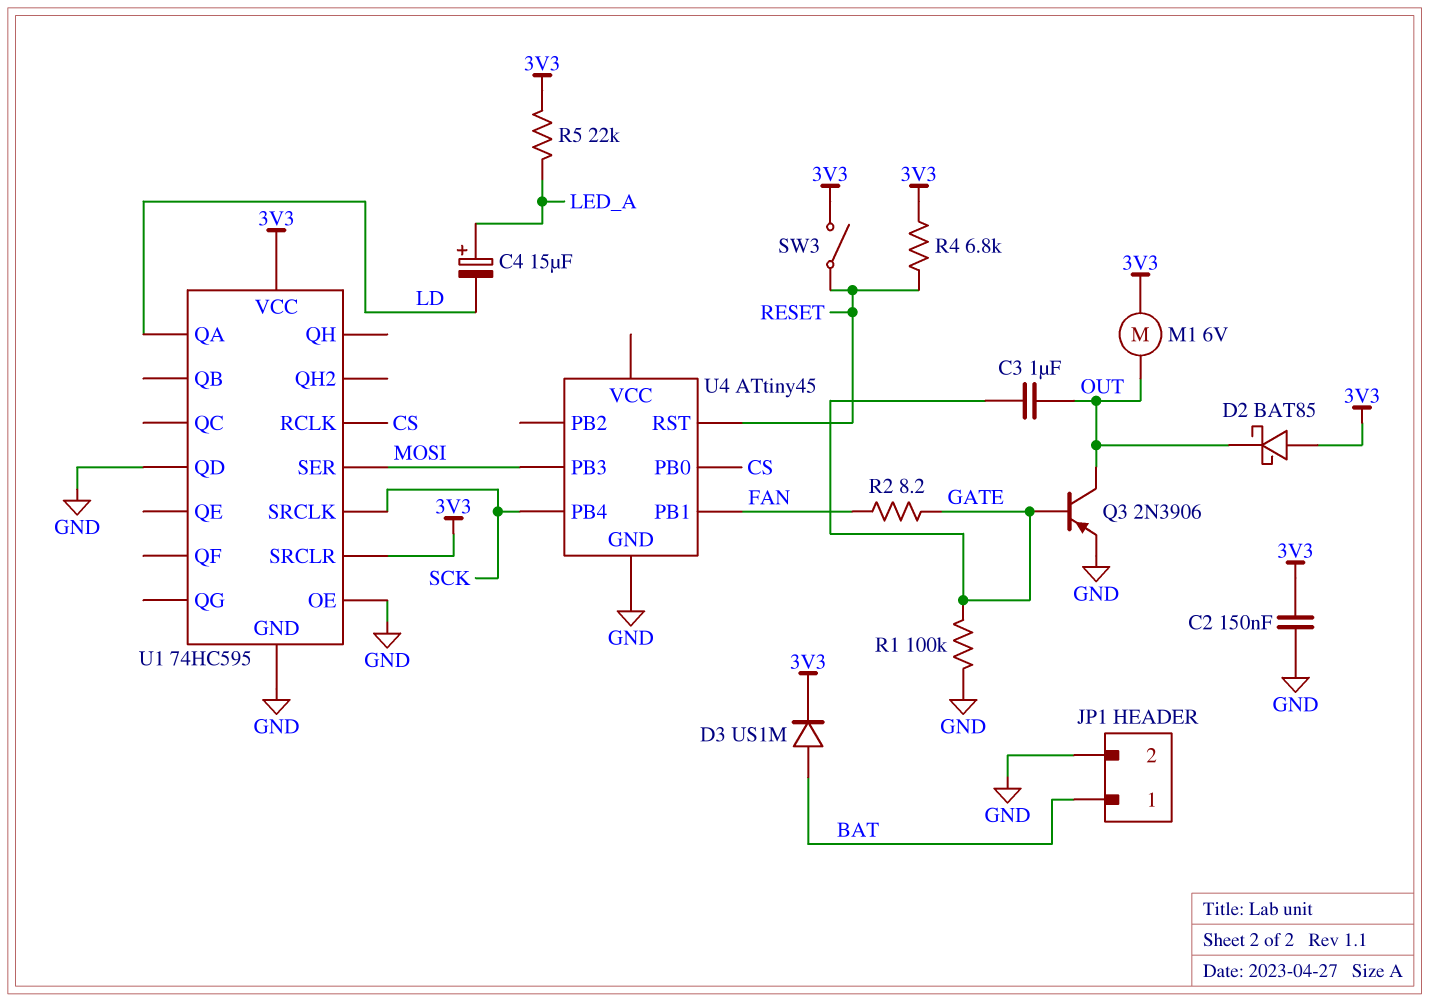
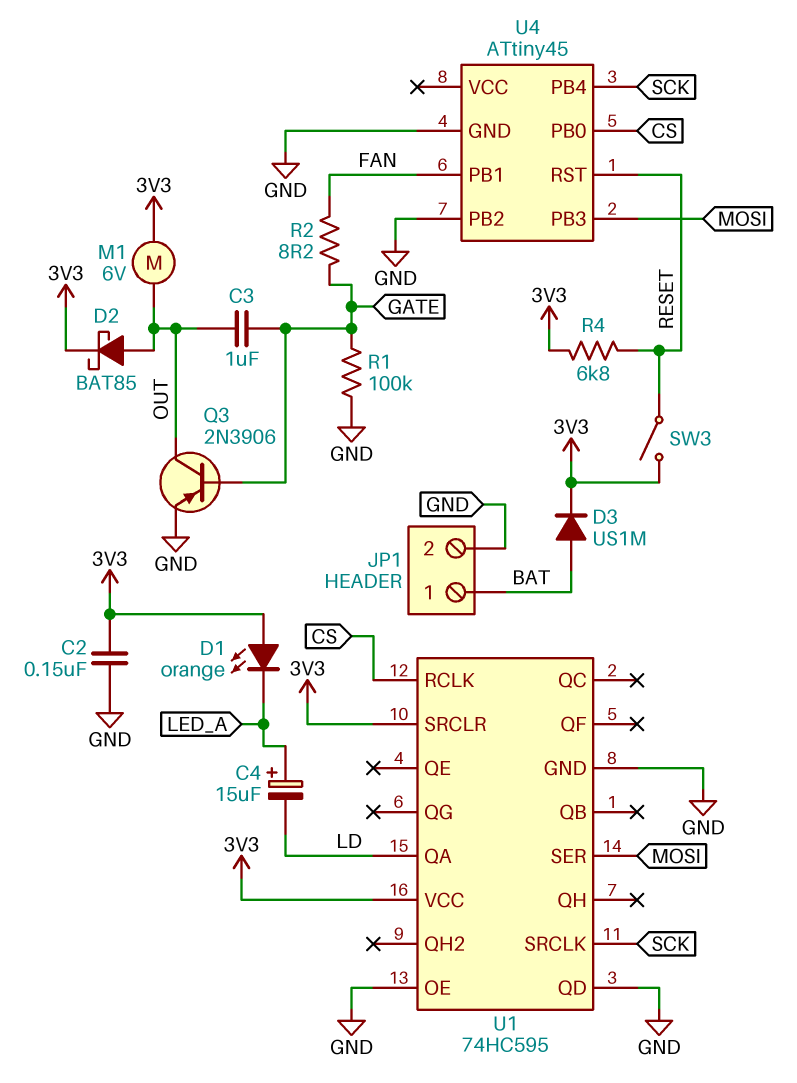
D1: none -> LED orange (A 3V3, K LED_A)
D2: schottky BAT85 (A 3V3, K OUT) -> schottky BAT85 (A OUT, K 3V3)
R5: 22k (3V3, LED_A) -> none
U4 pin PB2: none -> GND

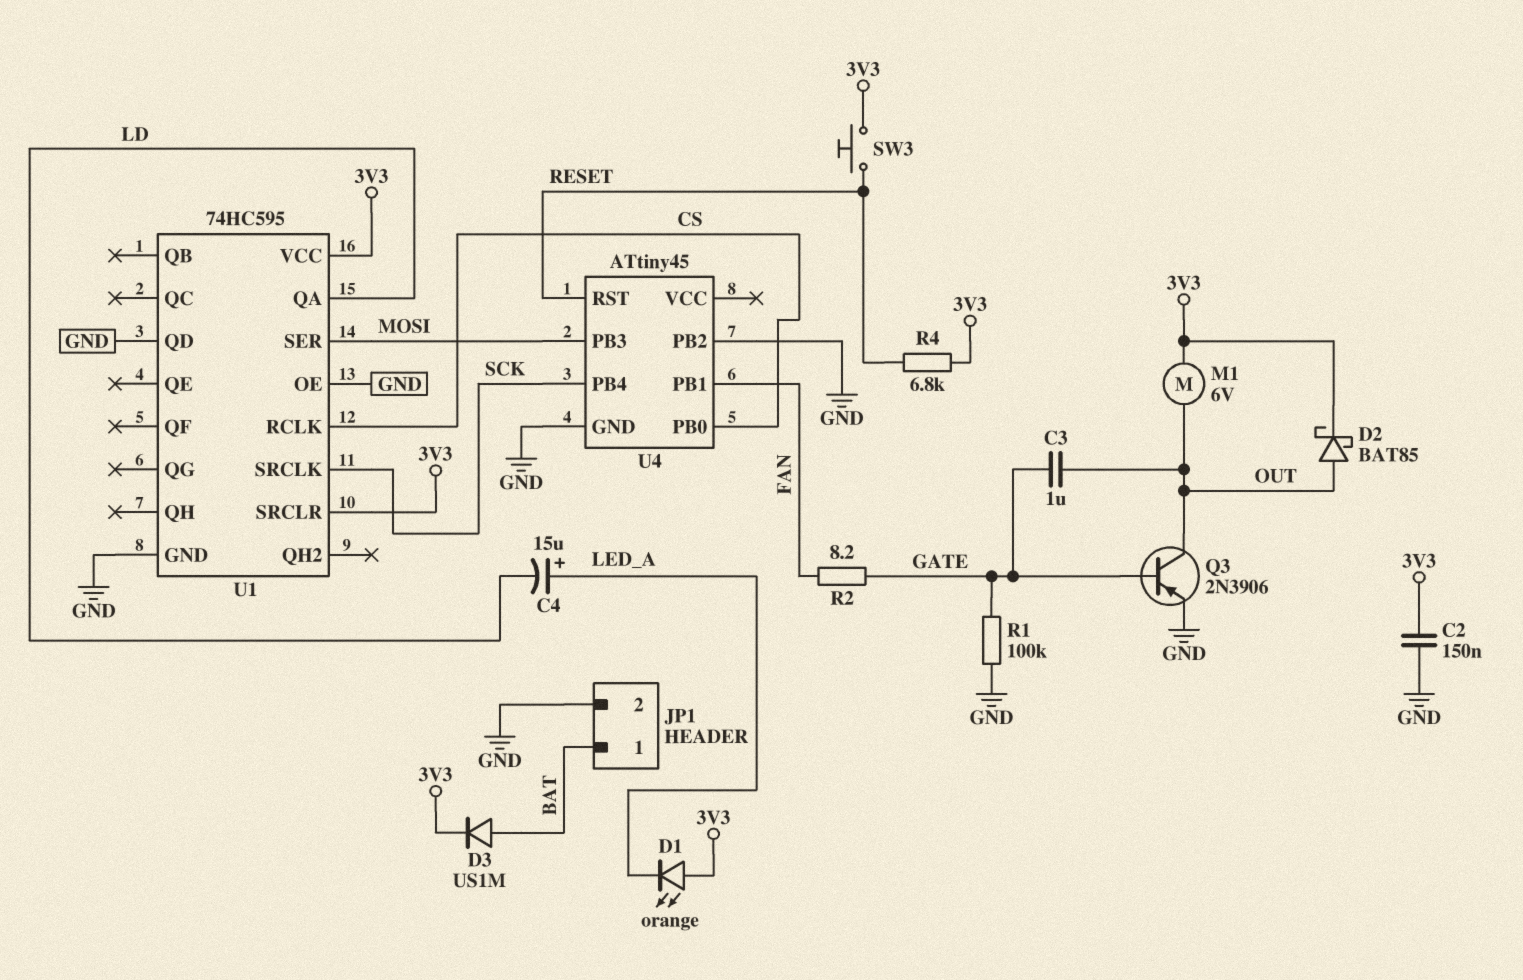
SW3: switch (3V3, RESET) -> button (3V3, RESET)

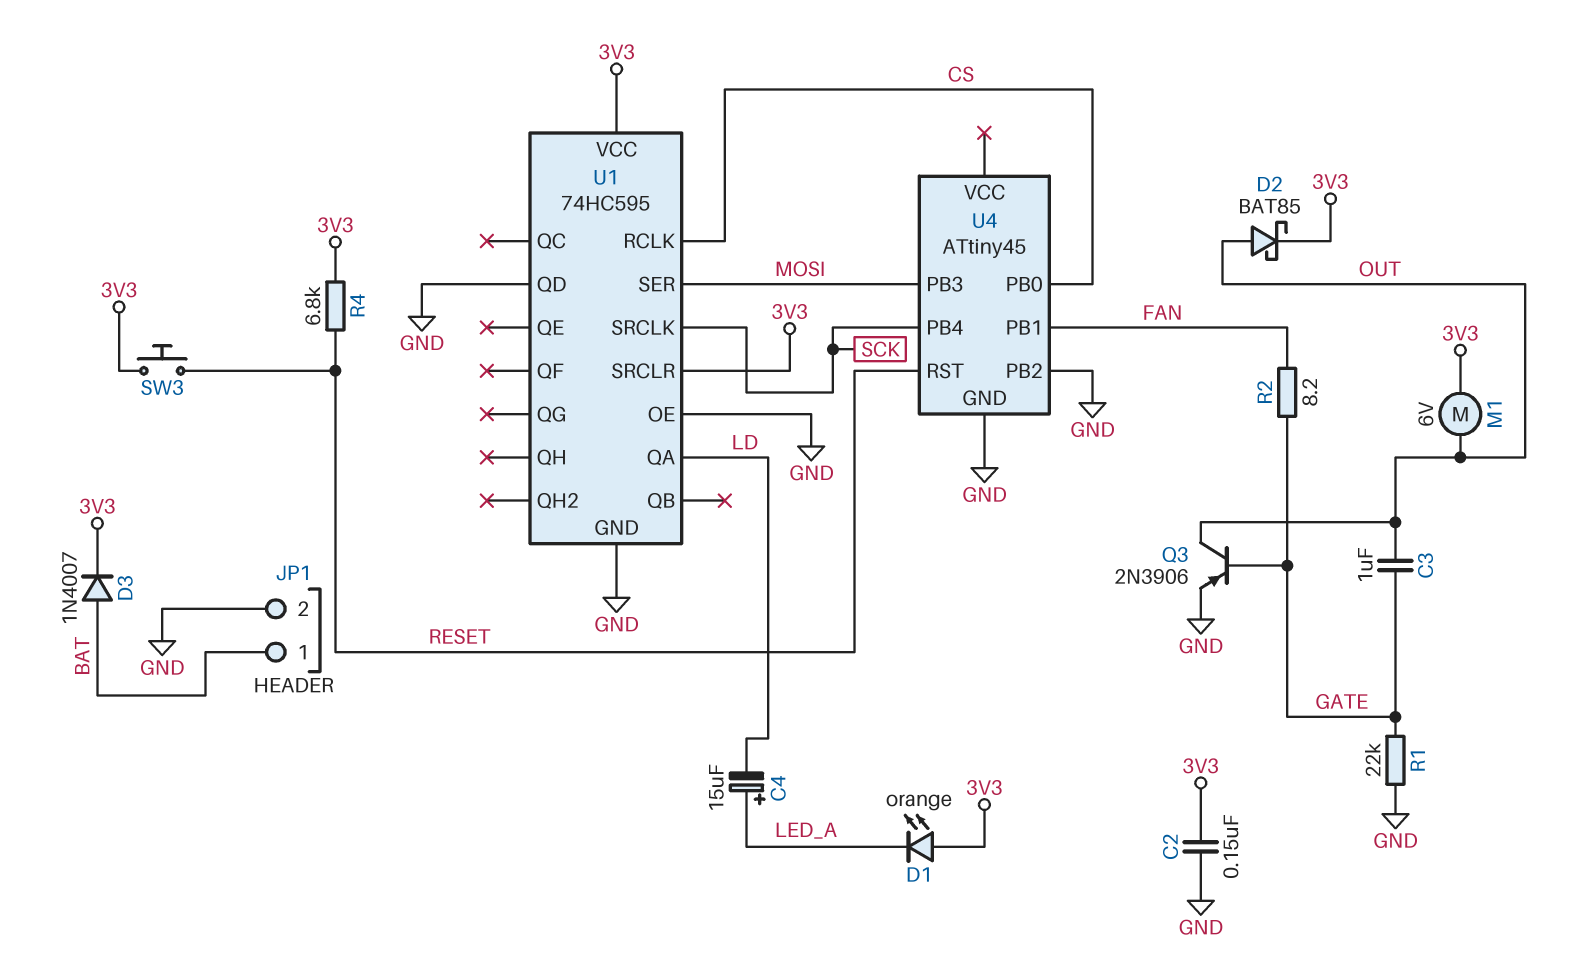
D3: diode US1M (A BAT, K 3V3) -> diode 1N4007 (A BAT, K 3V3)
R1: 100k (GATE, GND) -> 22k (GATE, GND)

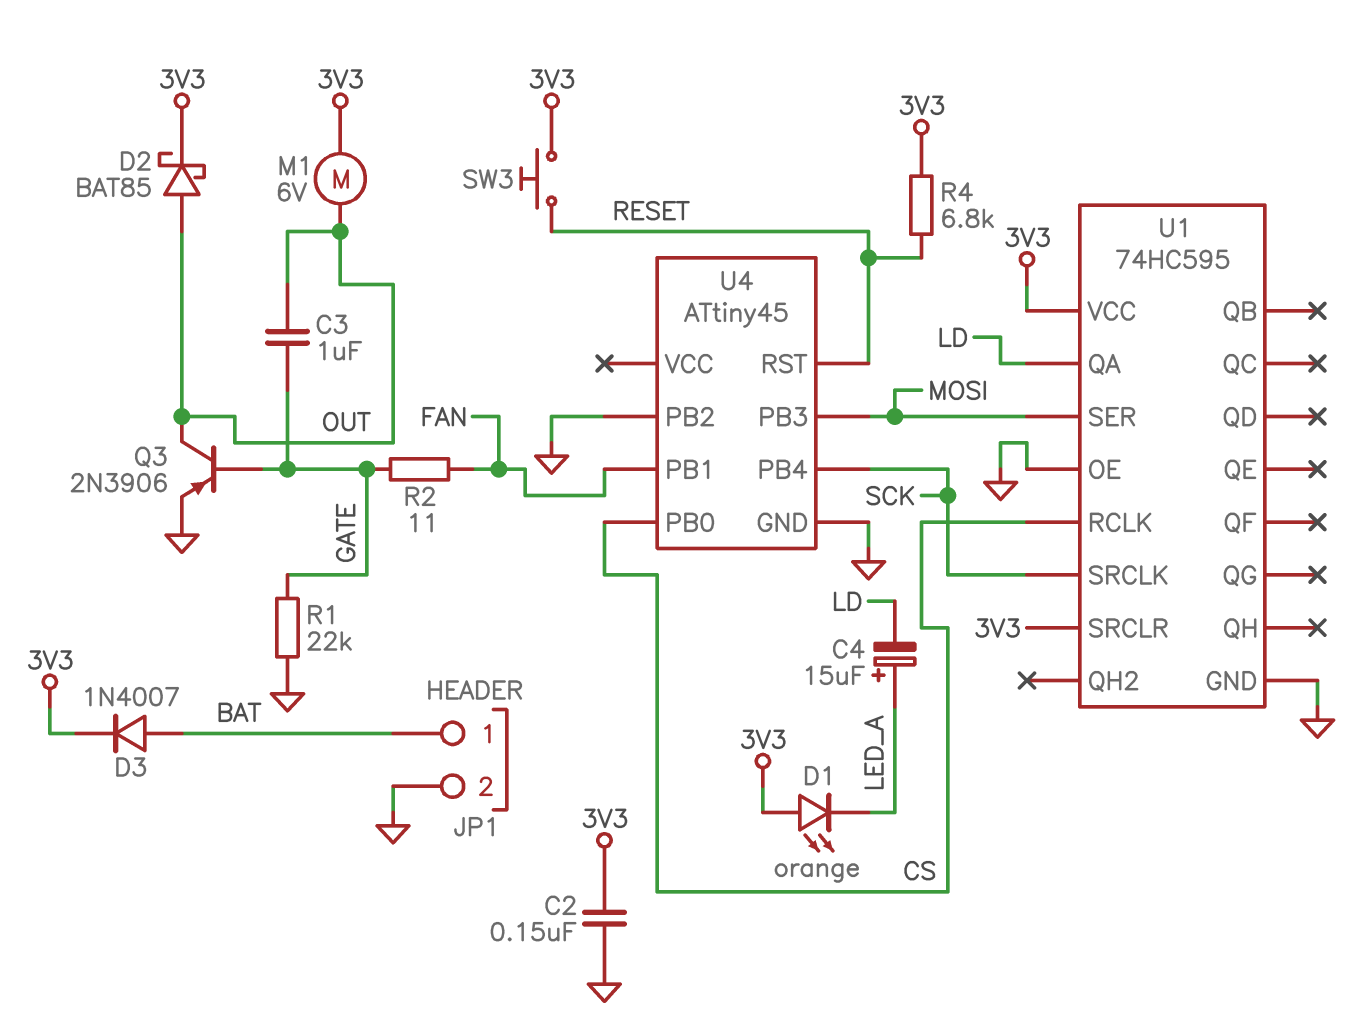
R2: 8.2 (FAN, GATE) -> 11 (FAN, GATE)
U1 pin QD: GND -> none

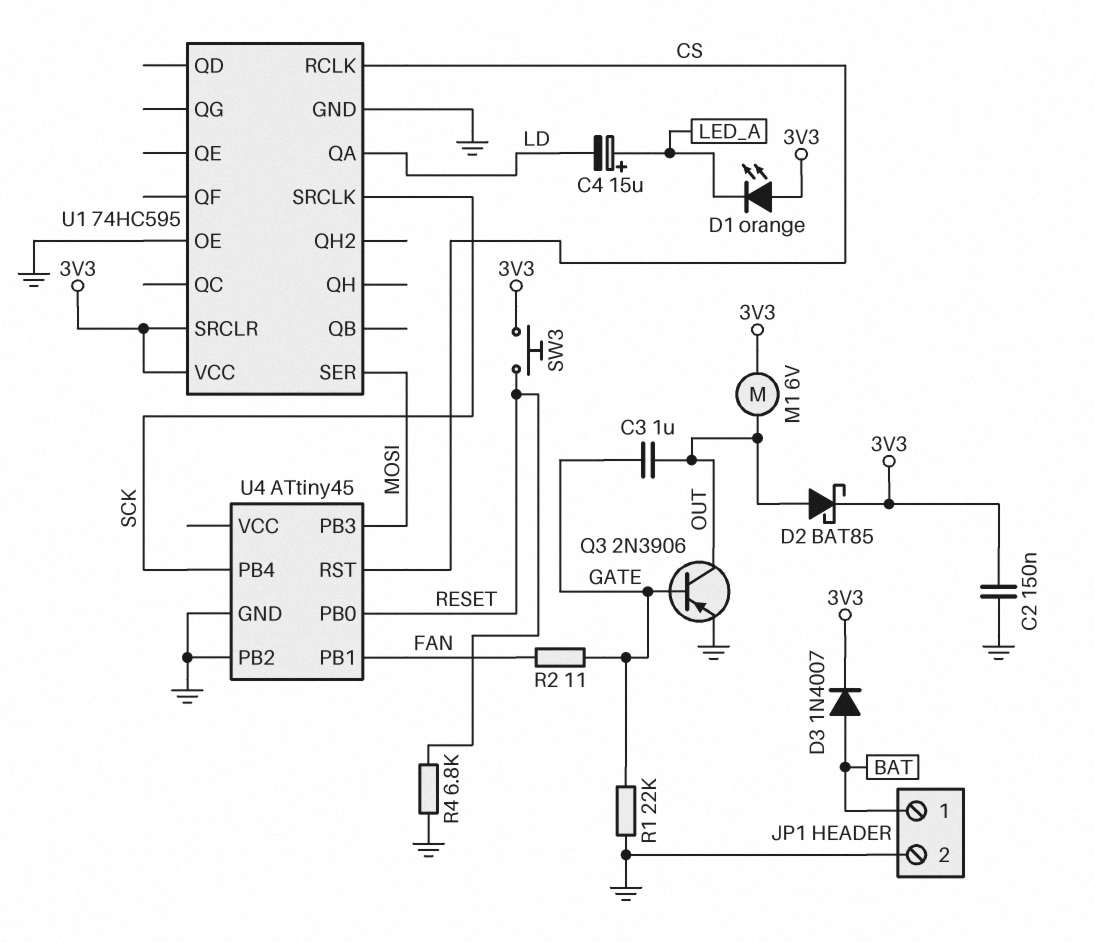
R4: 6.8k (3V3, RESET) -> 6.8k (GND, RESET)
U4 pin PB0: CS -> RESET
U4 pin RST: RESET -> CS

